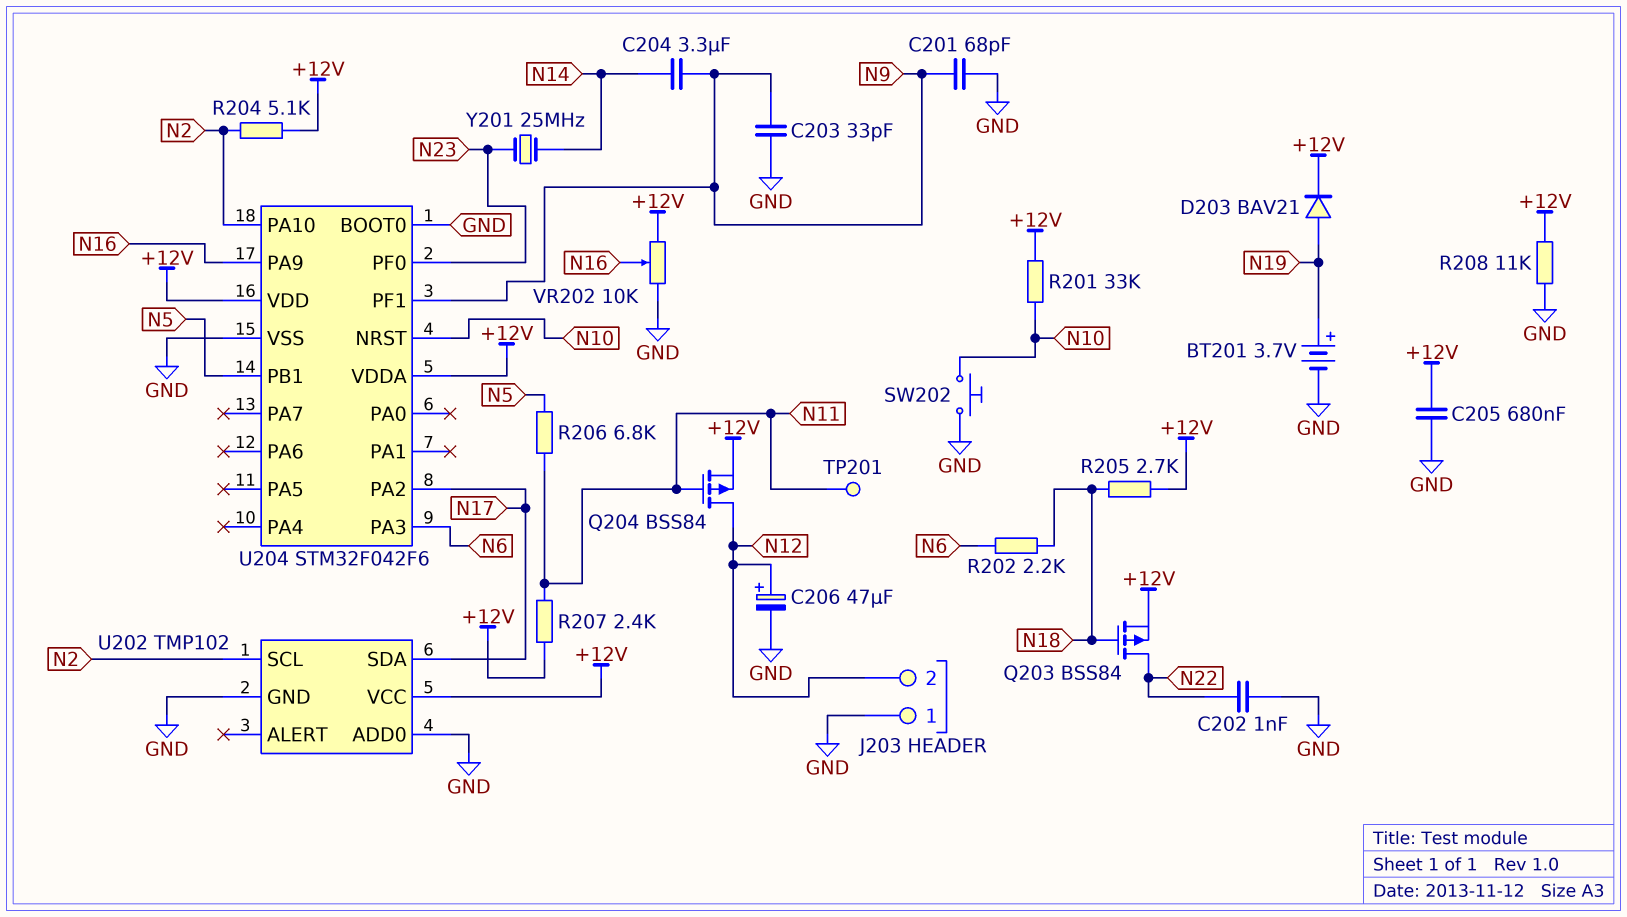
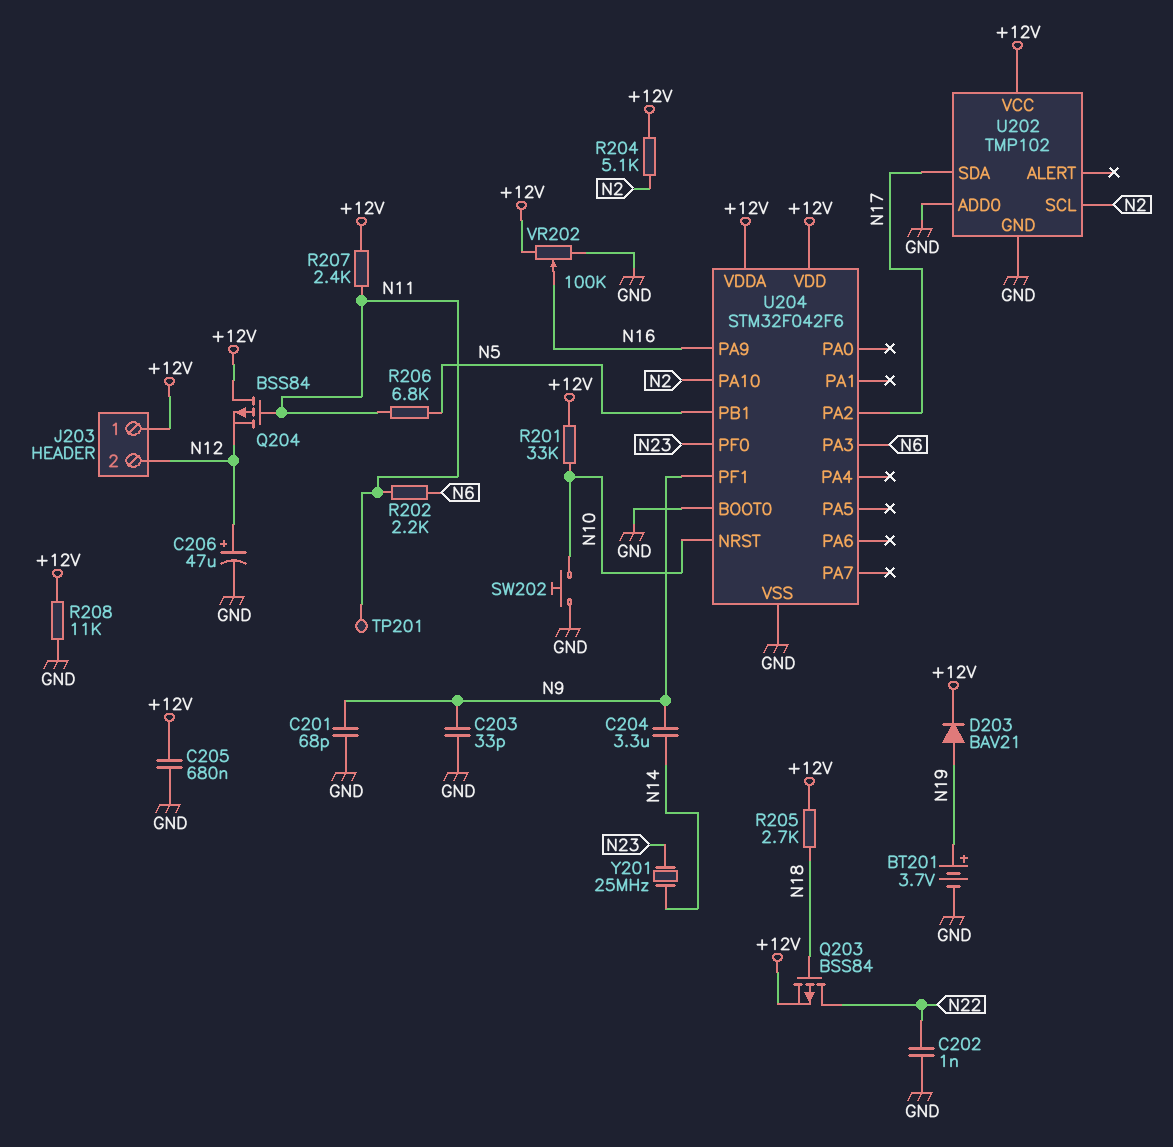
J203 pin 1: GND -> +12V
Q204: PMOS BSS84 (G N11, D N12, S +12V) -> PMOS BSS84 (G N11, D +12V, S N12)
R202: 2.2k (N6, N18) -> 2.2k (N6, N11)
VR202: 10k (+12V, GND, wiper N16) -> 100k (+12V, GND, wiper N16)

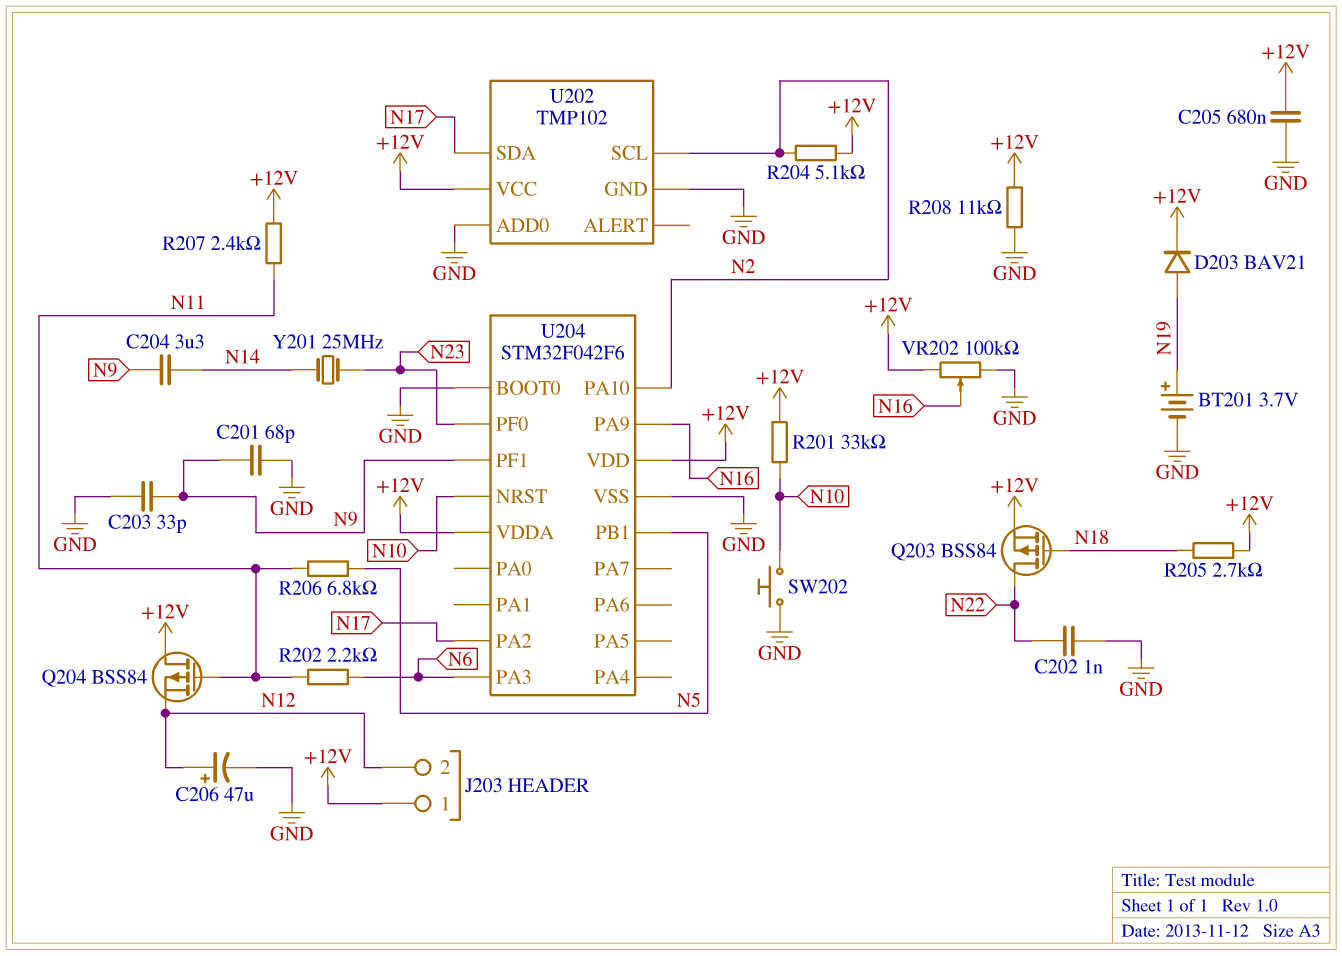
TP201: test point (N11) -> none

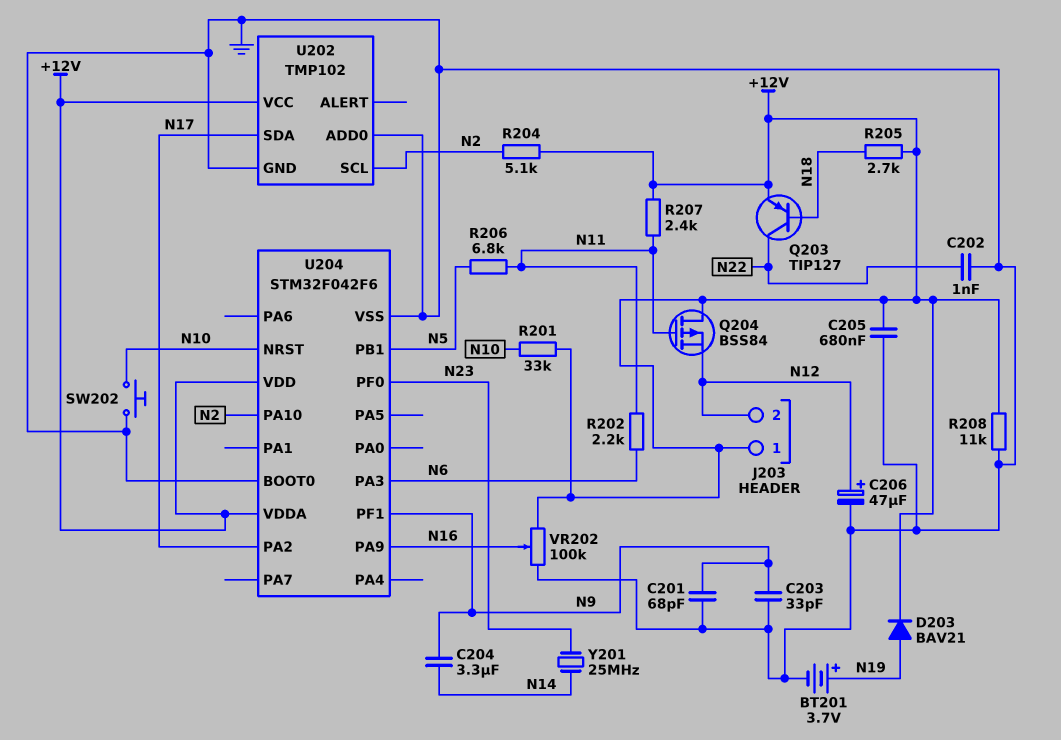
Q203: PMOS BSS84 (G N18, D N22, S +12V) -> PNP TIP127 (B N18, C N22, E +12V)

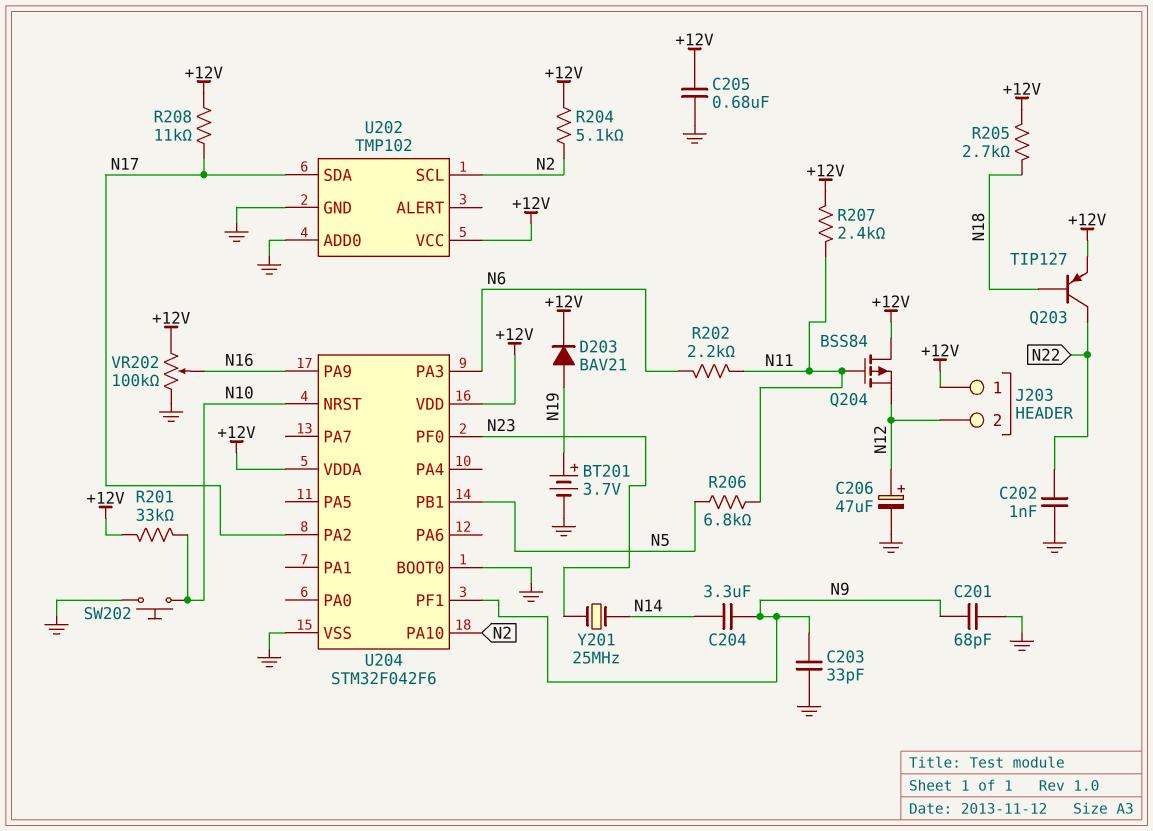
R208: 11k (+12V, GND) -> 11k (+12V, N17)

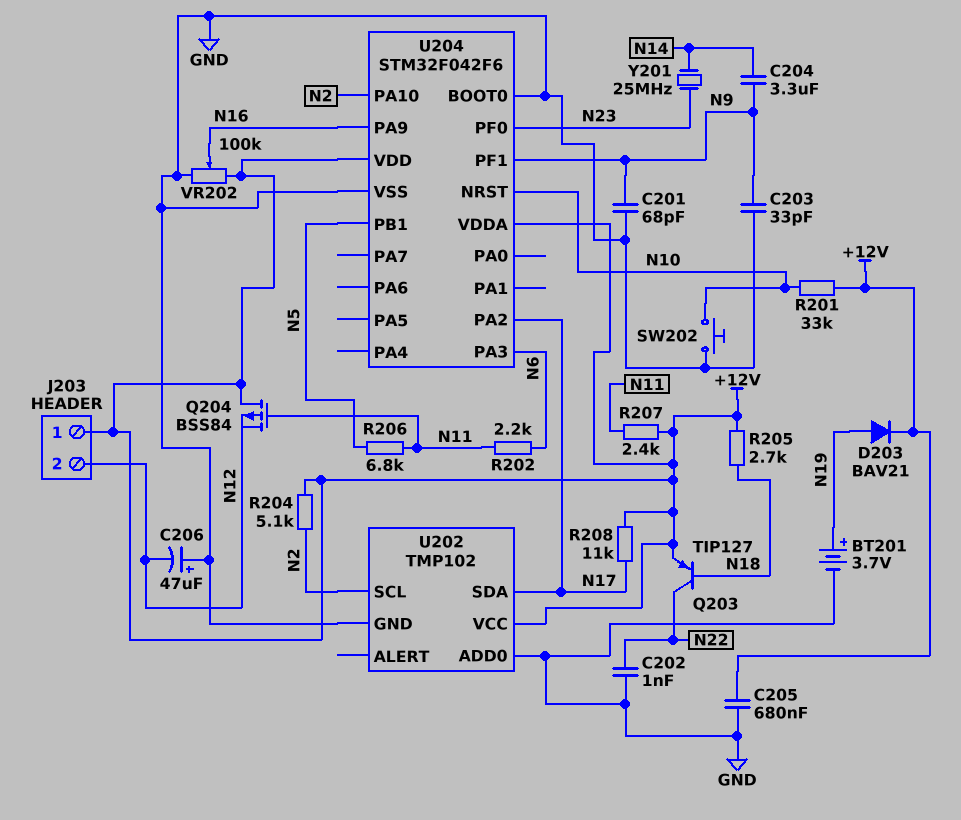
C206: 47uF (plus N12, minus GND) -> 47uF (plus GND, minus N12)

